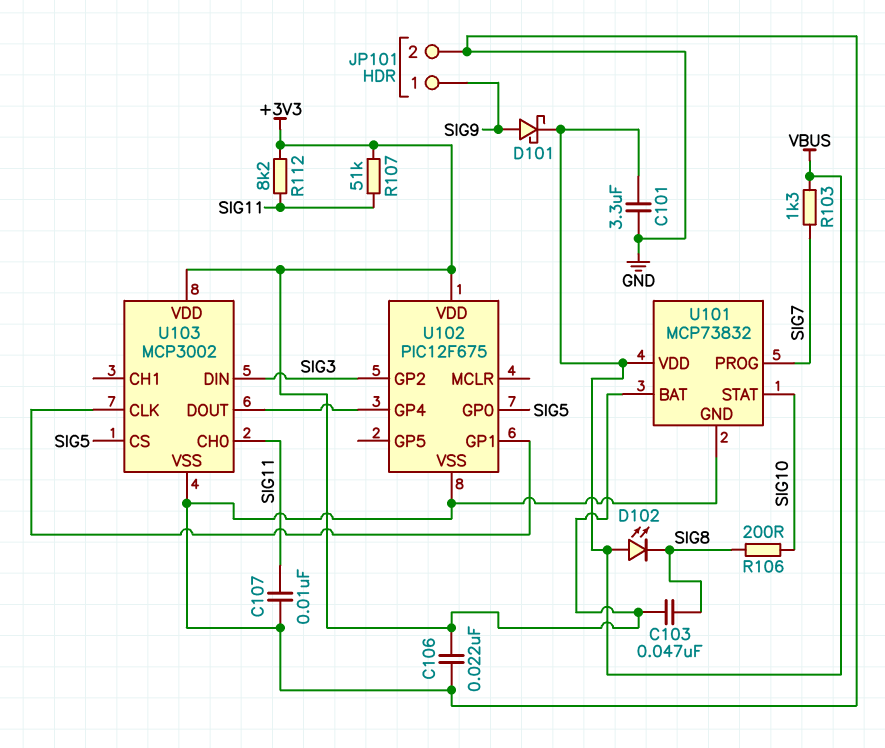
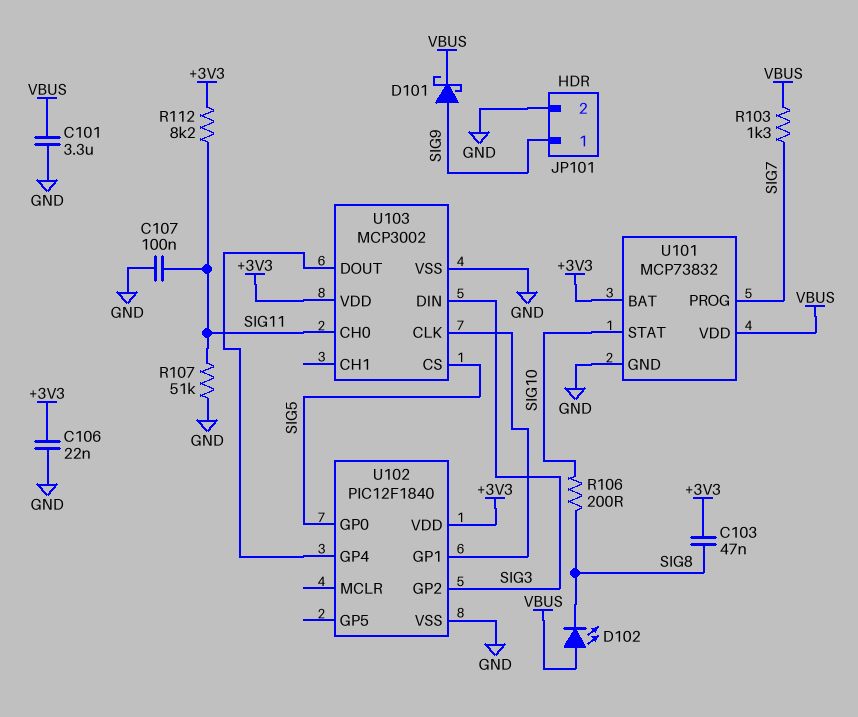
C107: 10nF (GND, SIG11) -> 100nF (GND, SIG11)
R107: 51k (+3V3, SIG11) -> 51k (GND, SIG11)
U102: PIC12F675 -> PIC12F1840

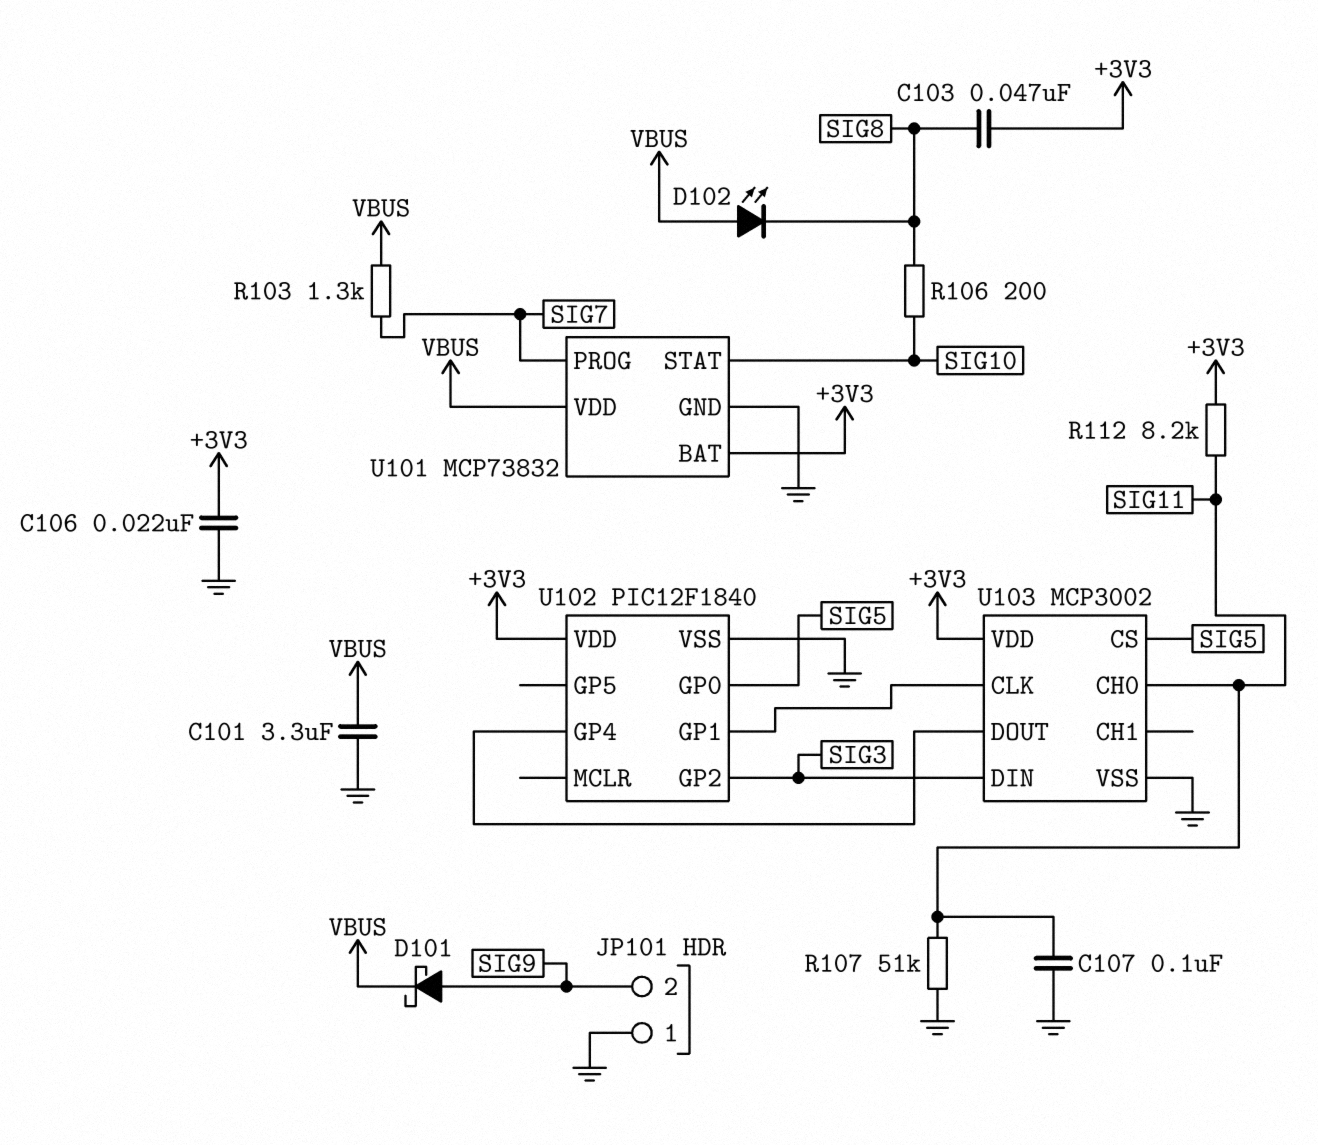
JP101 pin 1: SIG9 -> GND
JP101 pin 2: GND -> SIG9

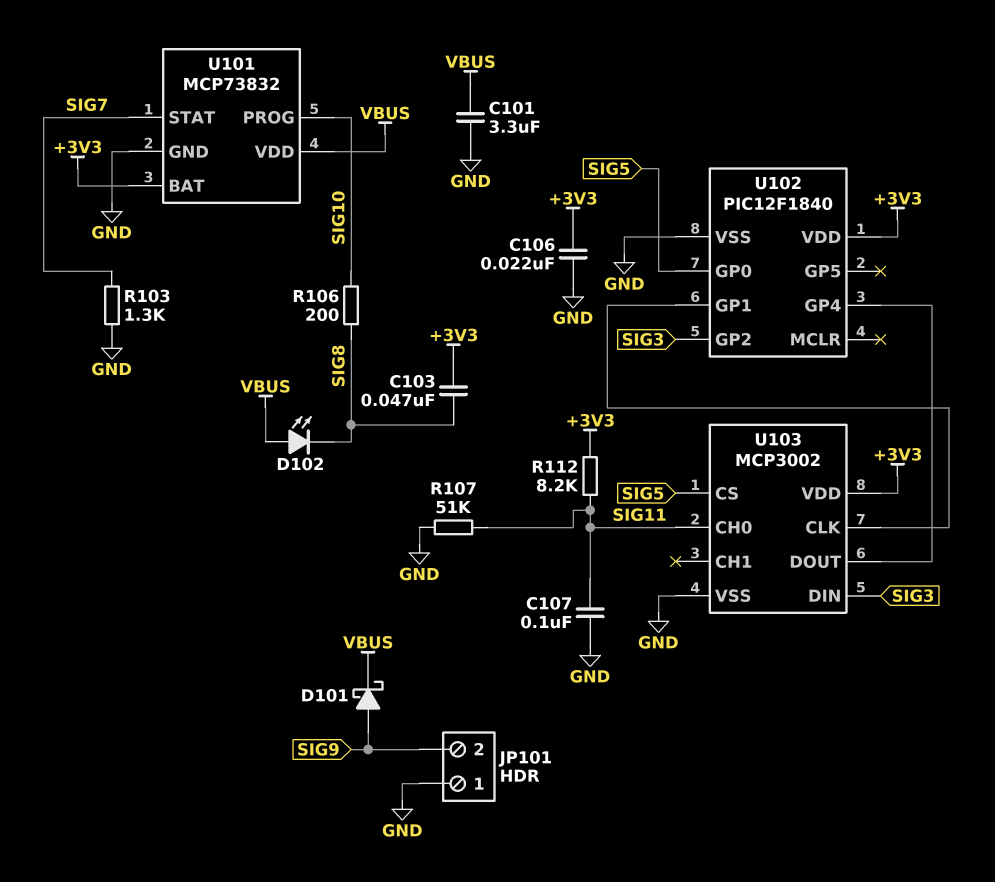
R103: 1.3k (SIG7, VBUS) -> 1.3k (GND, SIG7)
U101 pin PROG: SIG7 -> SIG10
U101 pin STAT: SIG10 -> SIG7

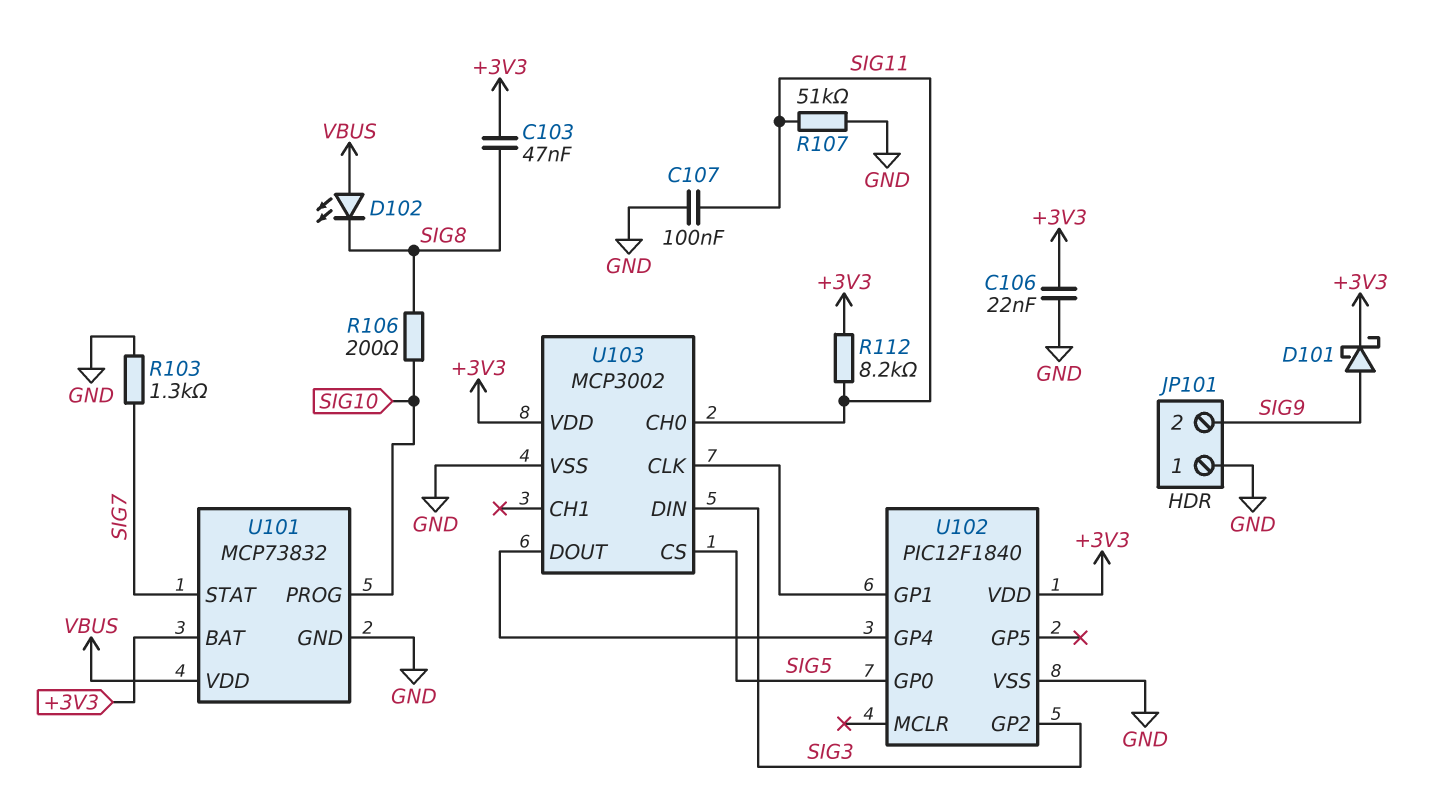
C101: 3.3uF (GND, VBUS) -> none
D101: schottky (A SIG9, K VBUS) -> schottky (A SIG9, K +3V3)

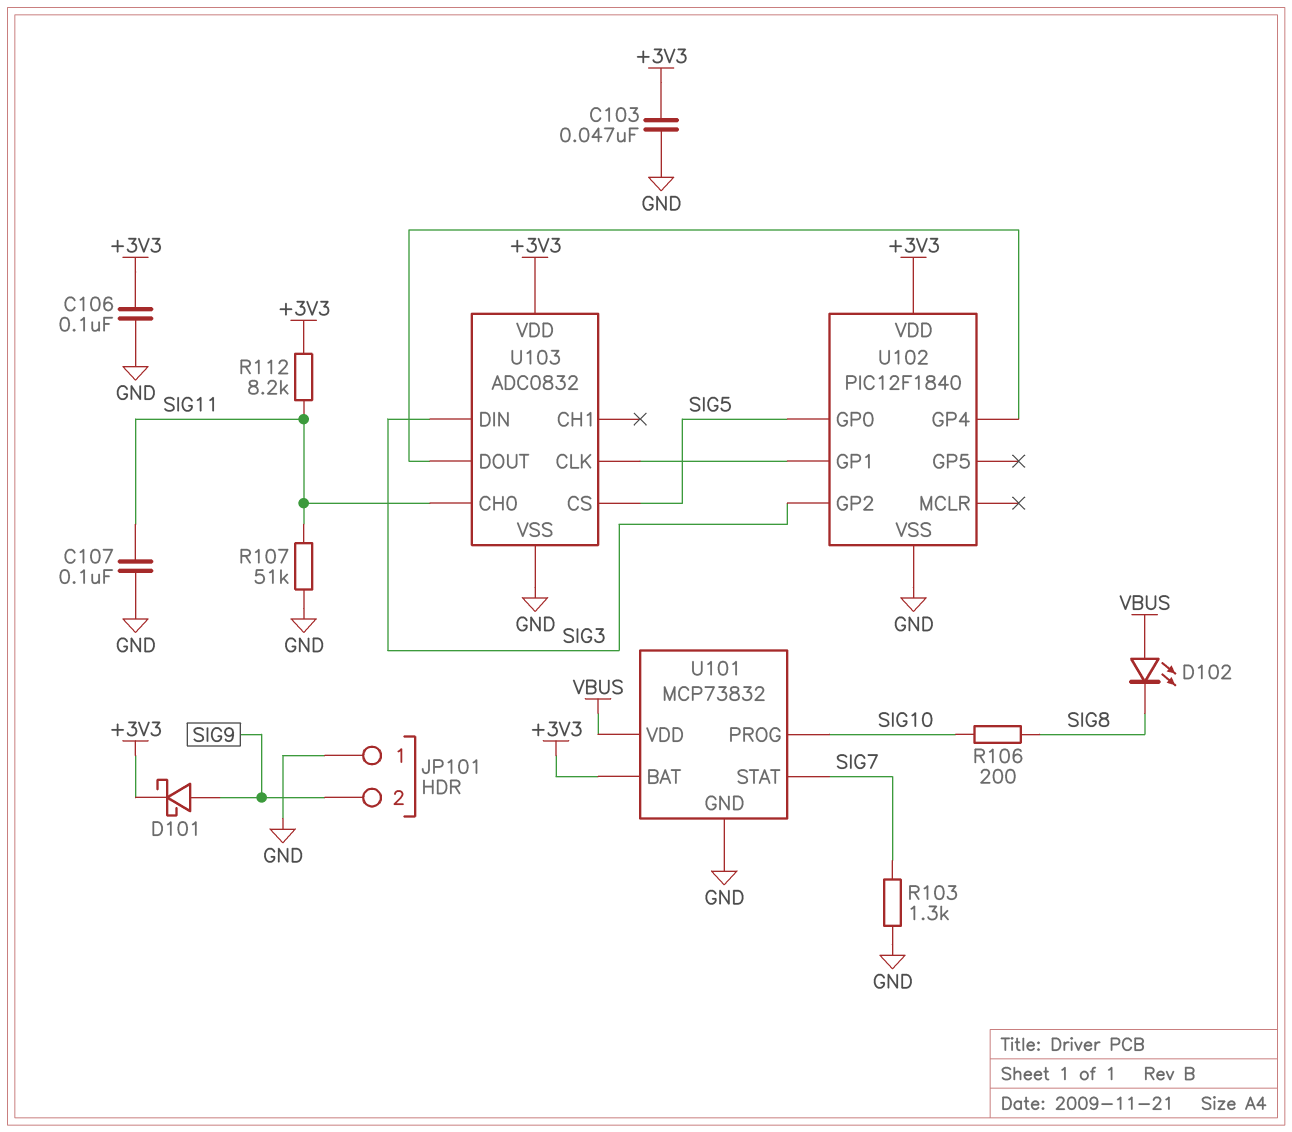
C103: 47nF (+3V3, SIG8) -> 47nF (+3V3, GND)
C106: 22nF (+3V3, GND) -> 100nF (+3V3, GND)
U103: MCP3002 -> ADC0832

